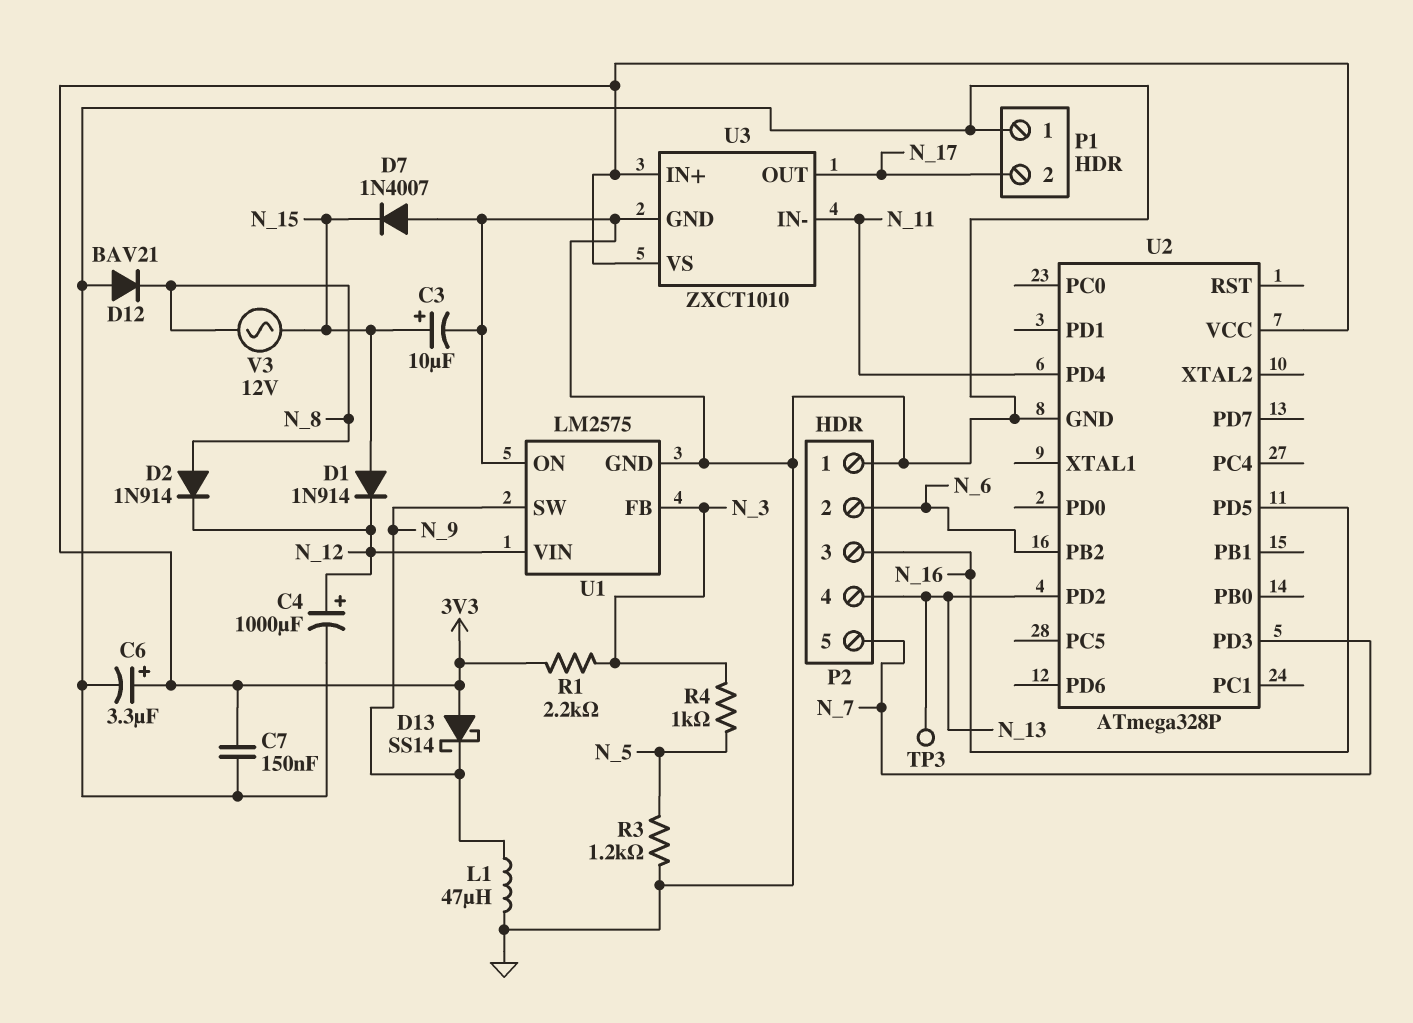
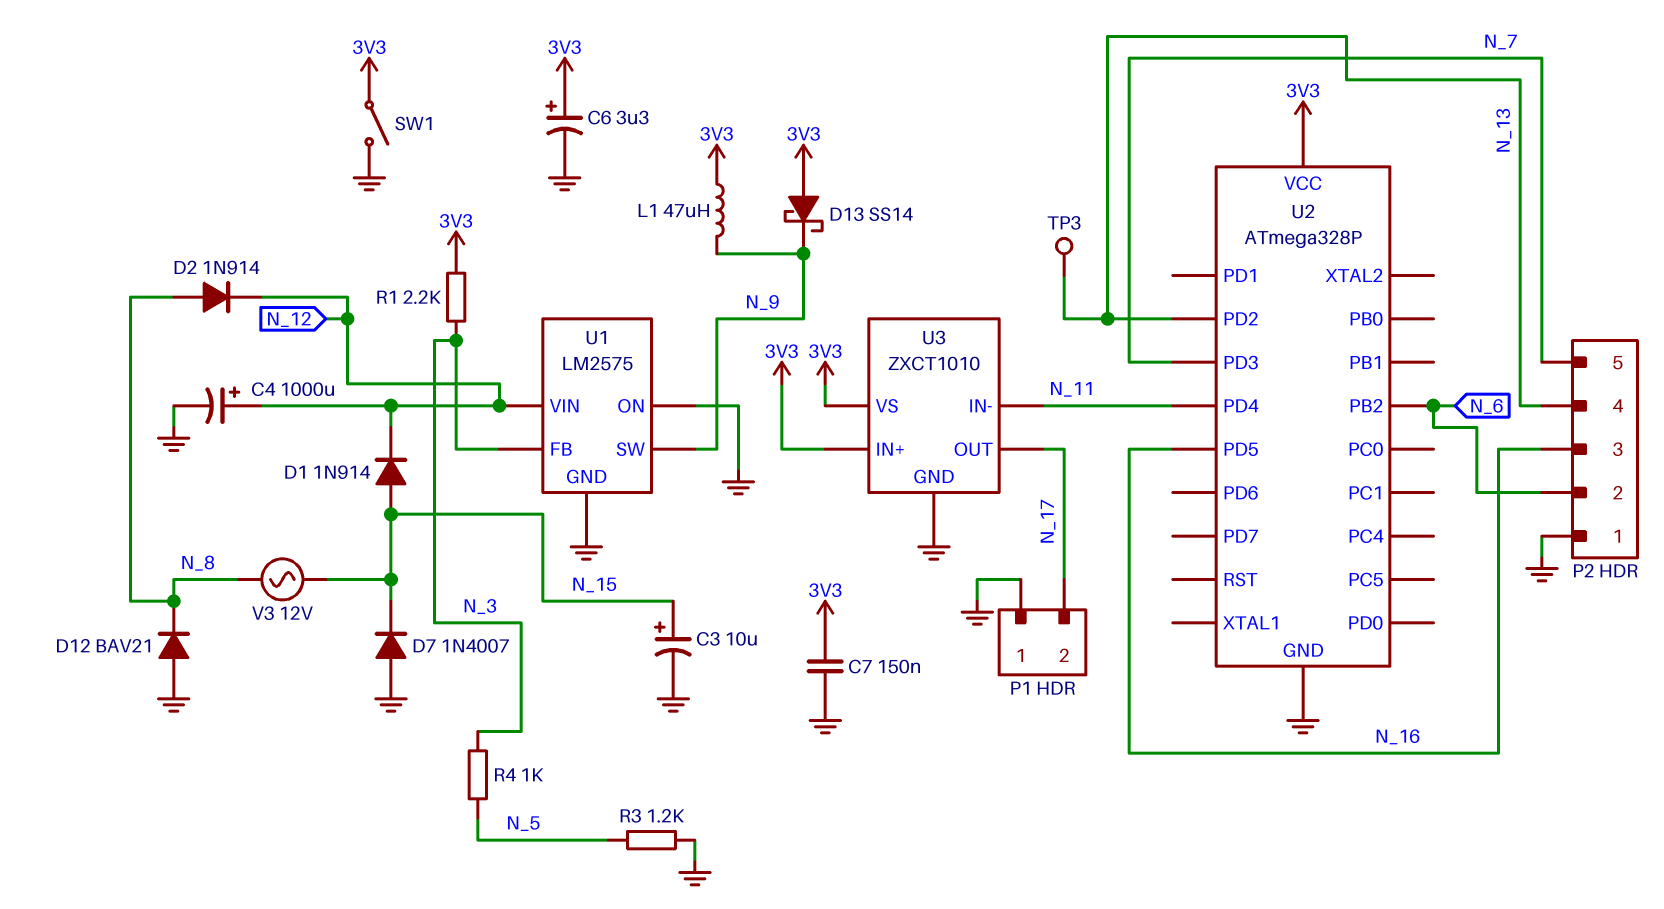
L1: 47uH (GND, N_9) -> 47uH (3V3, N_9)
SW1: none -> switch (3V3, GND)

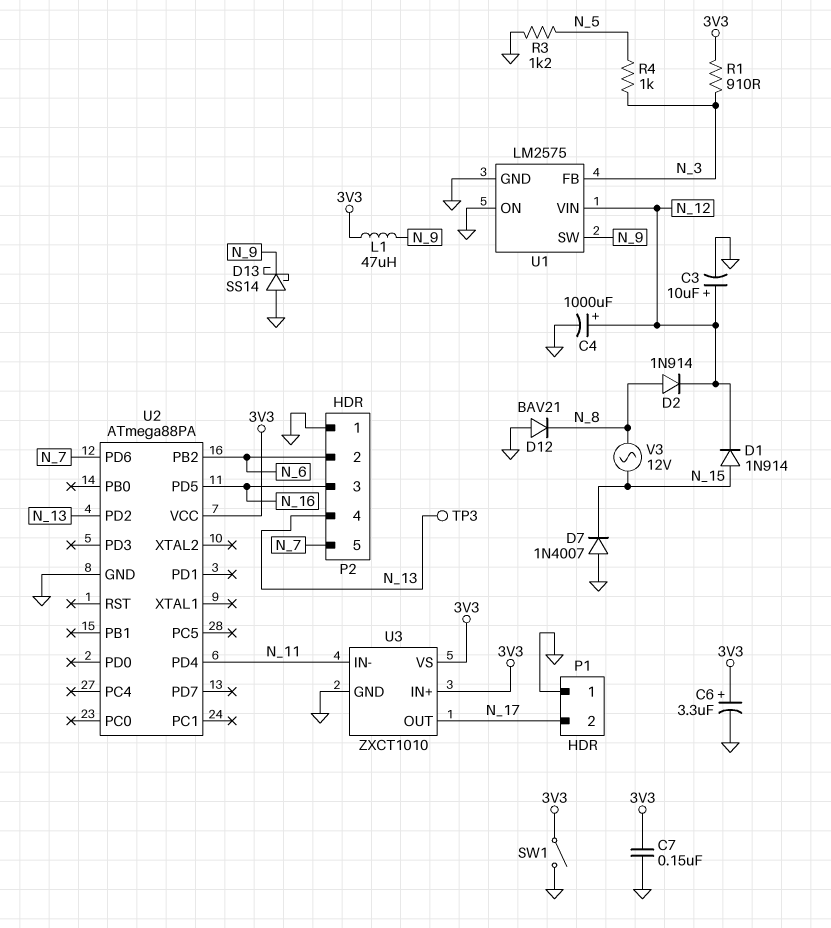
C3: 10uF (plus N_15, minus GND) -> 10uF (plus N_12, minus GND)
D13: schottky SS14 (A 3V3, K N_9) -> schottky SS14 (A GND, K N_9)
R1: 2.2k (3V3, N_3) -> 910 (3V3, N_3)
U2: ATmega328P -> ATmega88PA
U2 pin PD3: N_7 -> none
U2 pin PD6: none -> N_7

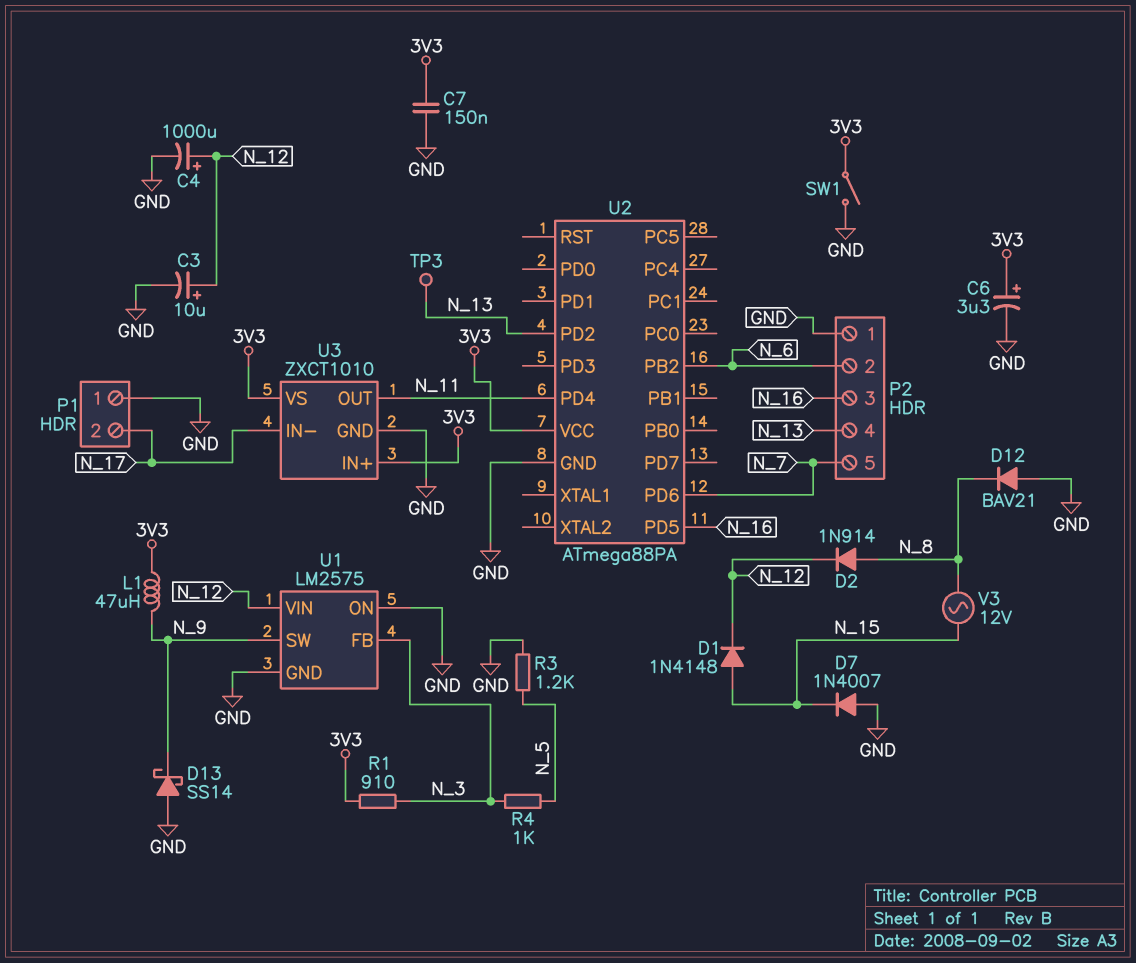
D1: diode 1N914 (A N_15, K N_12) -> diode 1N4148 (A N_15, K N_12)
U3 pin IN-: N_11 -> N_17
U3 pin OUT: N_17 -> N_11

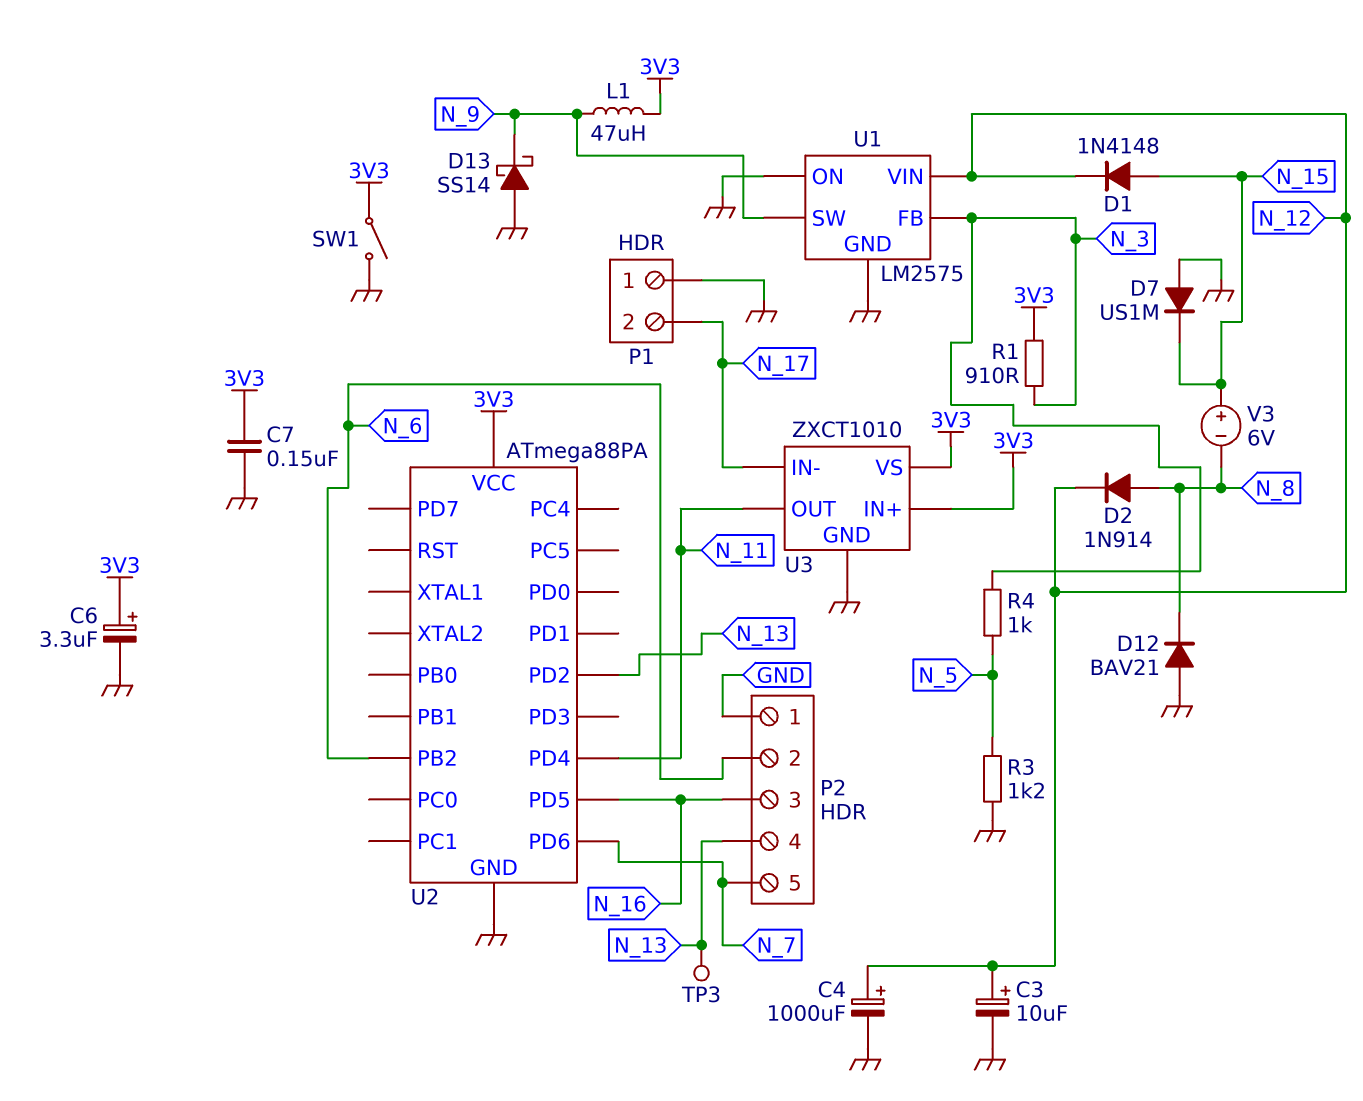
D7: diode 1N4007 (A GND, K N_15) -> diode US1M (A GND, K N_15)
V3: AC 12V (N_8, N_15) -> 6V (plus N_15, minus N_8)

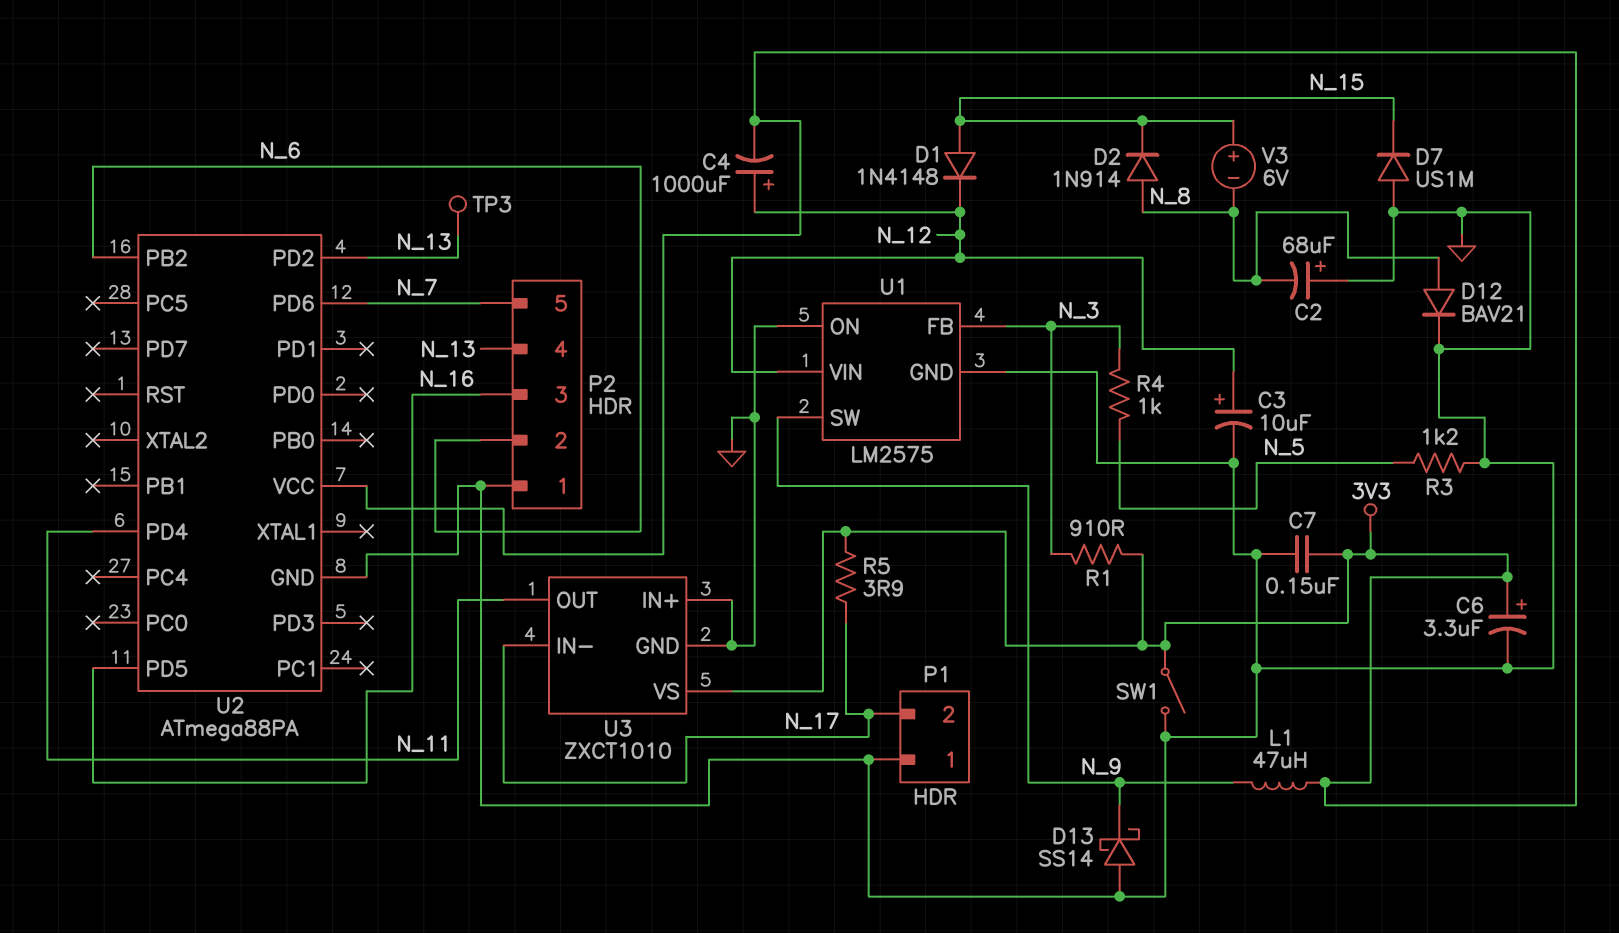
C2: none -> 68uF (plus GND, minus N_8)
C4: 1000uF (plus N_12, minus GND) -> 1000uF (plus N_12, minus 3V3)
D2: diode 1N914 (A N_8, K N_12) -> diode 1N914 (A N_8, K N_15)
D12: diode BAV21 (A GND, K N_8) -> diode BAV21 (A N_8, K GND)
R5: none -> 3.9 (3V3, N_17)
U3 pin IN+: 3V3 -> GND

